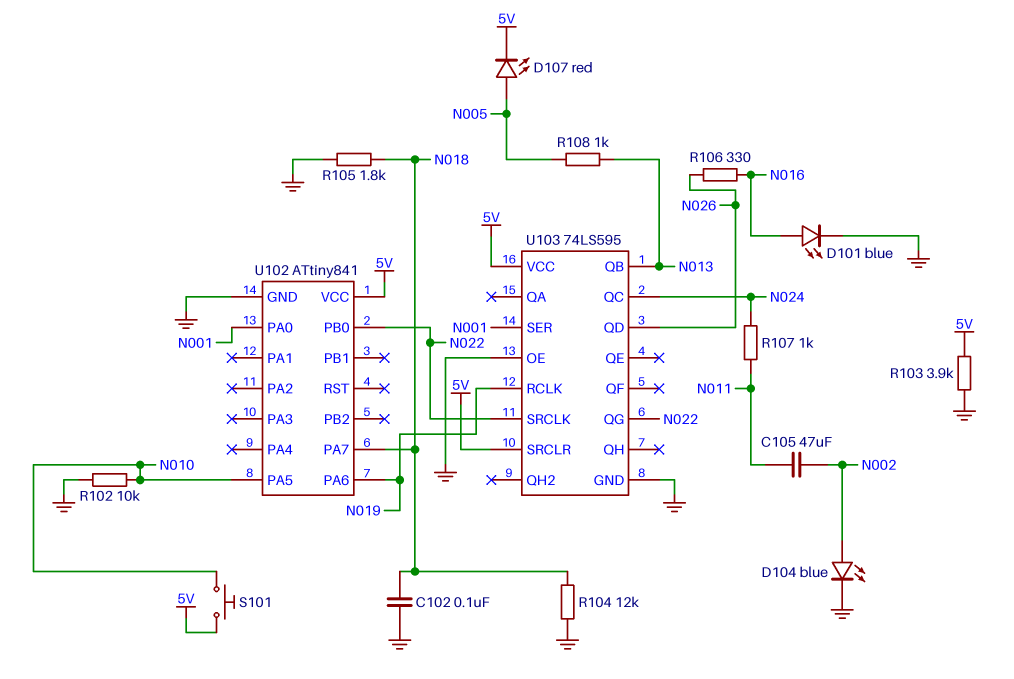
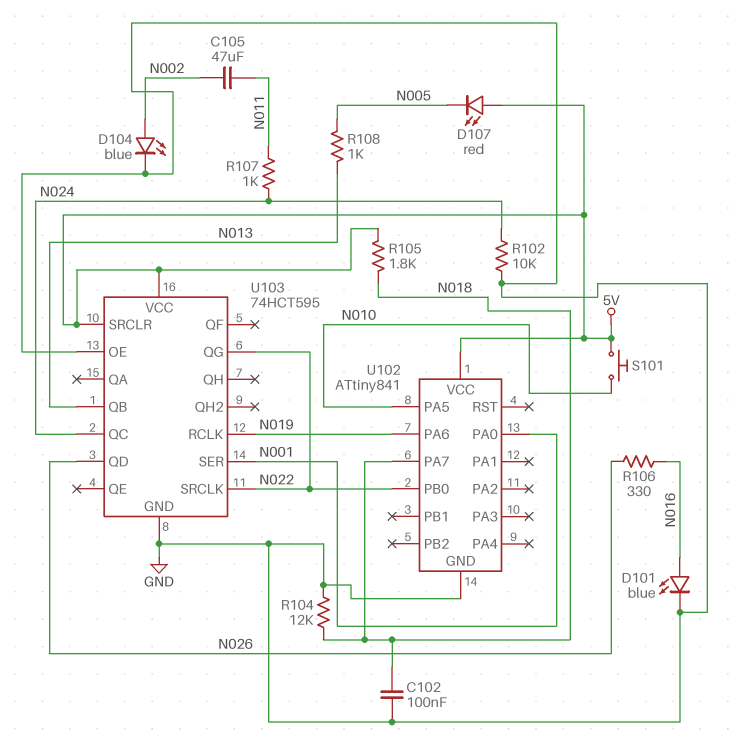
D107: LED red (A N005, K 5V) -> LED red (A 5V, K N005)
R102: 10k (GND, N010) -> 10k (GND, N024)
R103: 3.9k (5V, GND) -> none
R105: 1.8k (GND, N018) -> 1.8k (5V, N018)
U103: 74LS595 -> 74HCT595

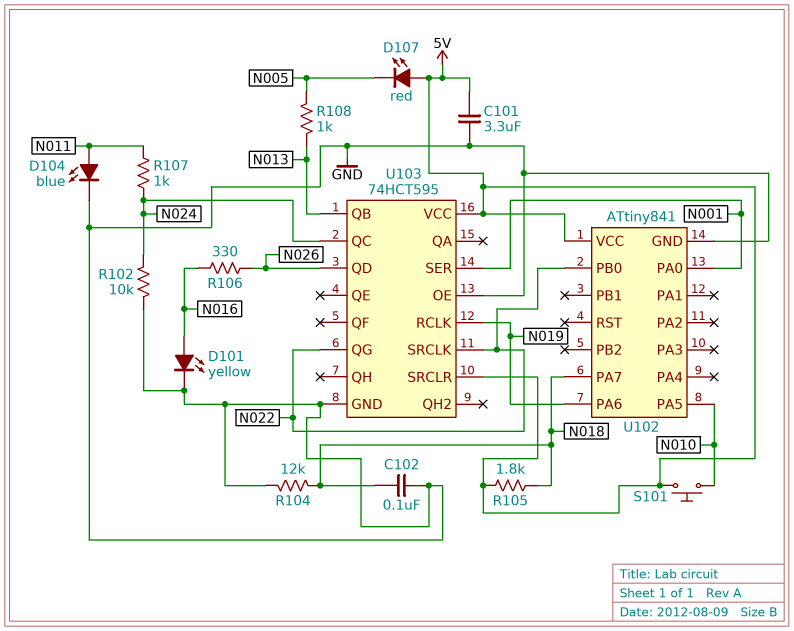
C101: none -> 3.3uF (5V, GND)
C105: 47uF (N002, N011) -> none
D101: LED blue (A N016, K GND) -> LED yellow (A N016, K GND)
D104: LED blue (A N002, K GND) -> LED blue (A N011, K GND)

